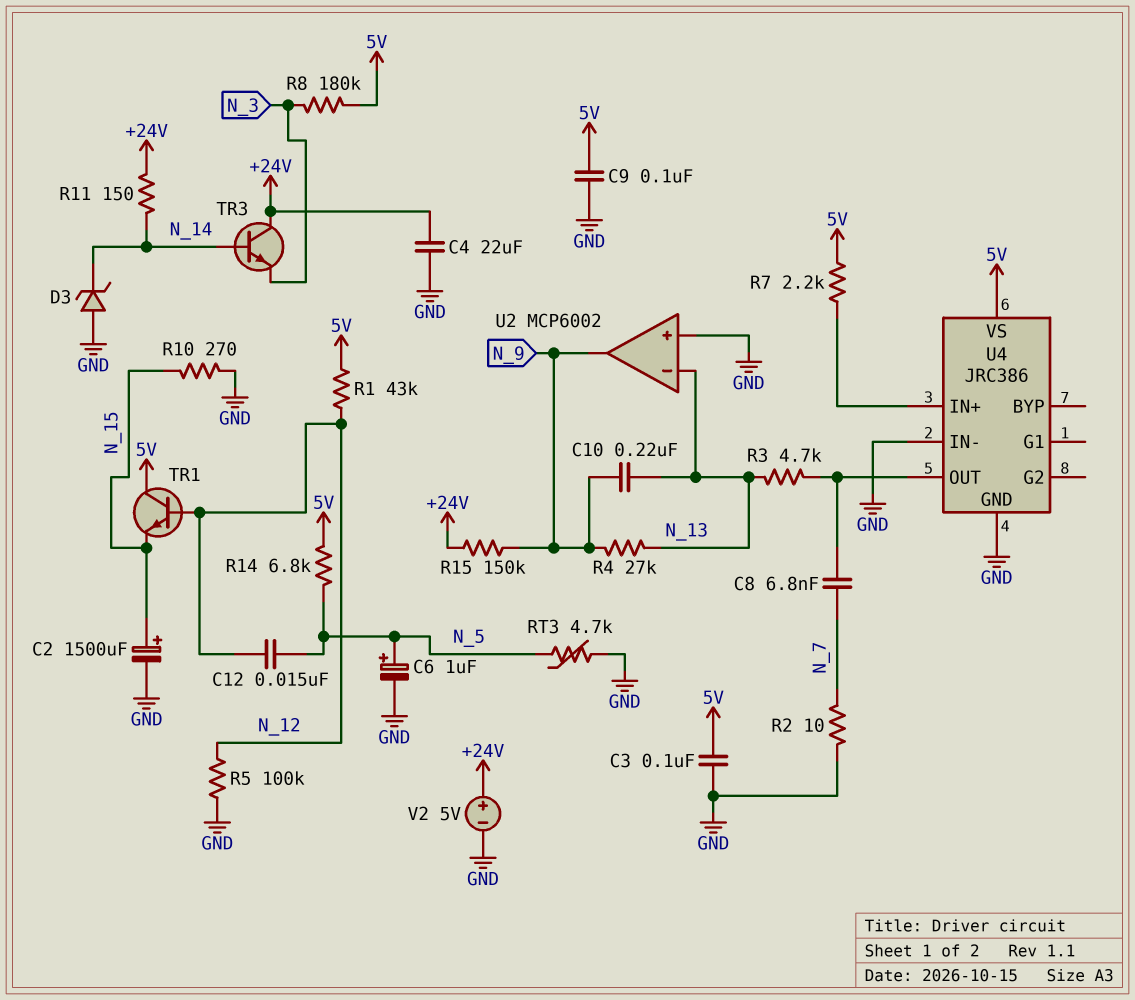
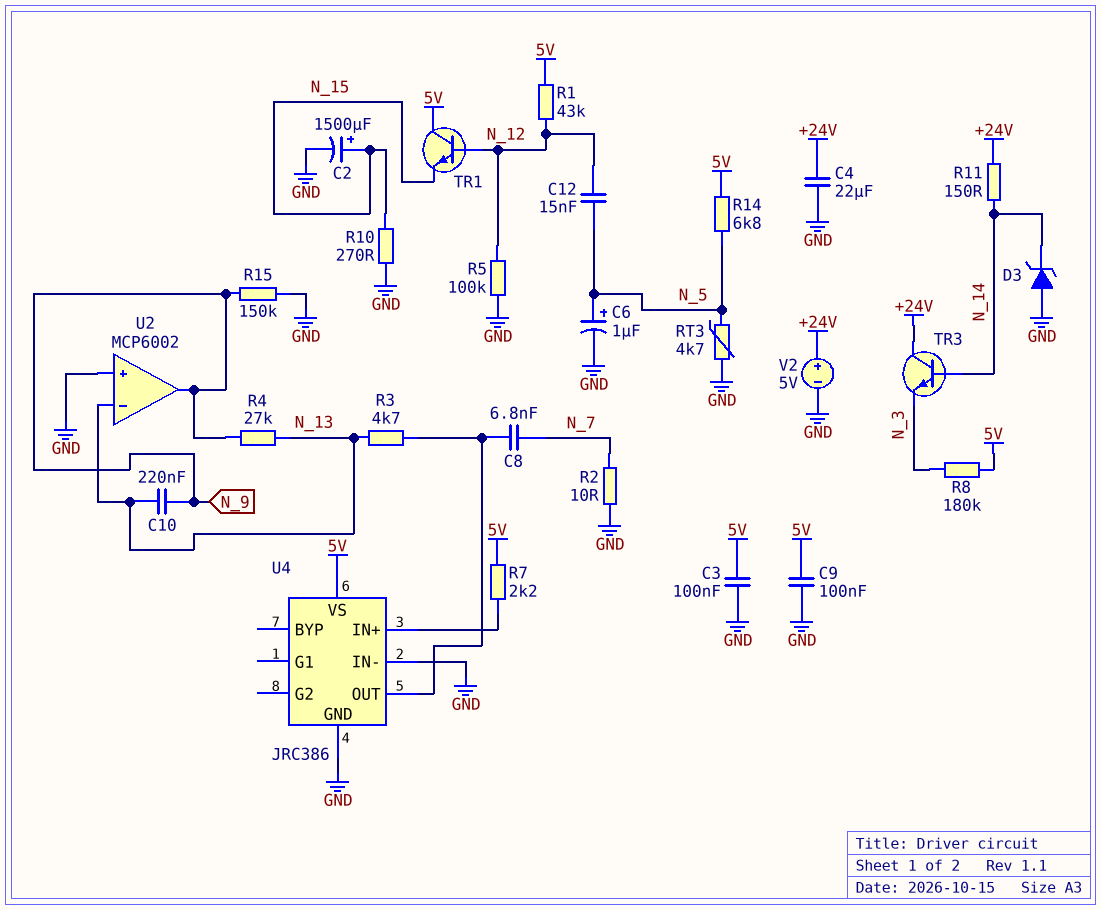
R15: 150k (+24V, N_9) -> 150k (GND, N_9)

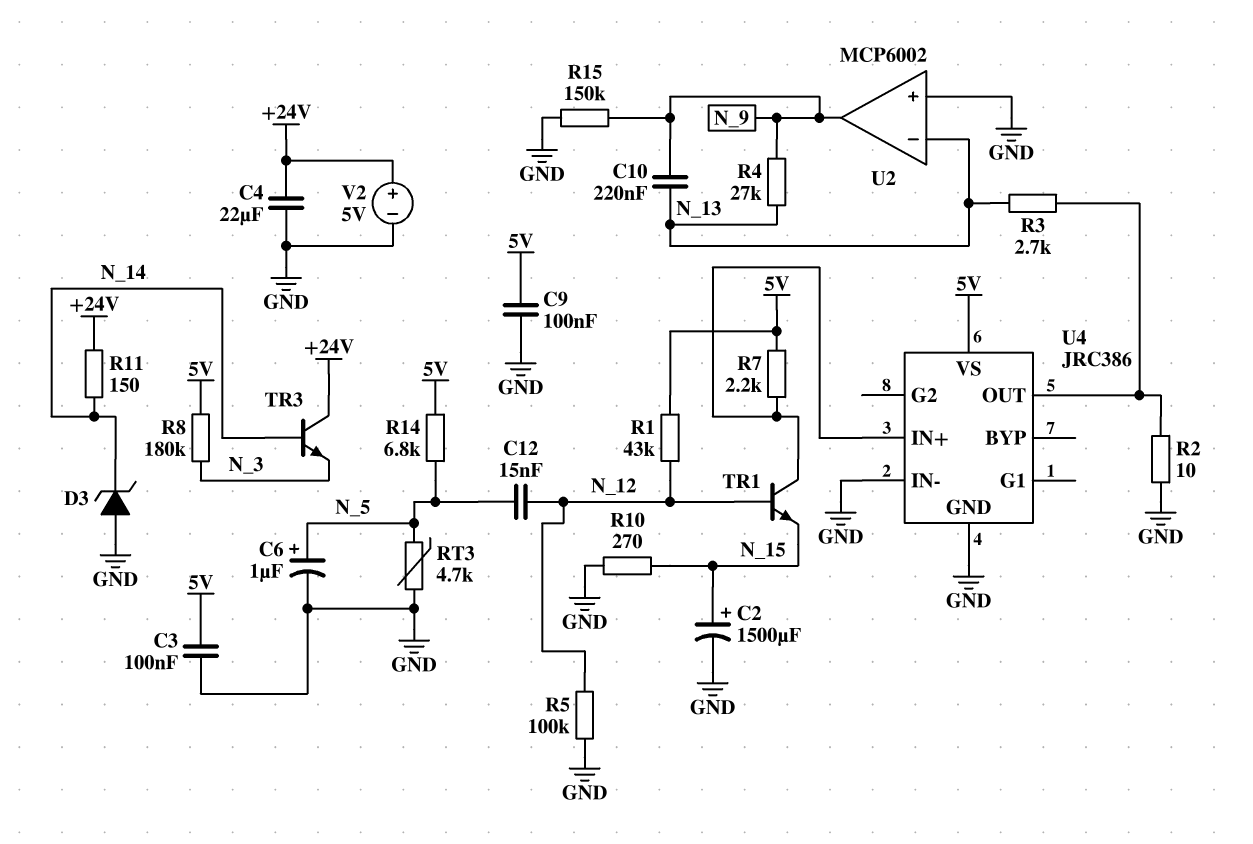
C8: 6.8nF (N_7, U4/OUT) -> none
R2: 10 (GND, N_7) -> 10 (GND, U4/OUT)
R3: 4.7k (N_13, U4/OUT) -> 2.7k (N_13, U4/OUT)
TR1: NPN (B N_12, C 5V, E N_15) -> NPN (B N_12, C U4/IN+, E N_15)

